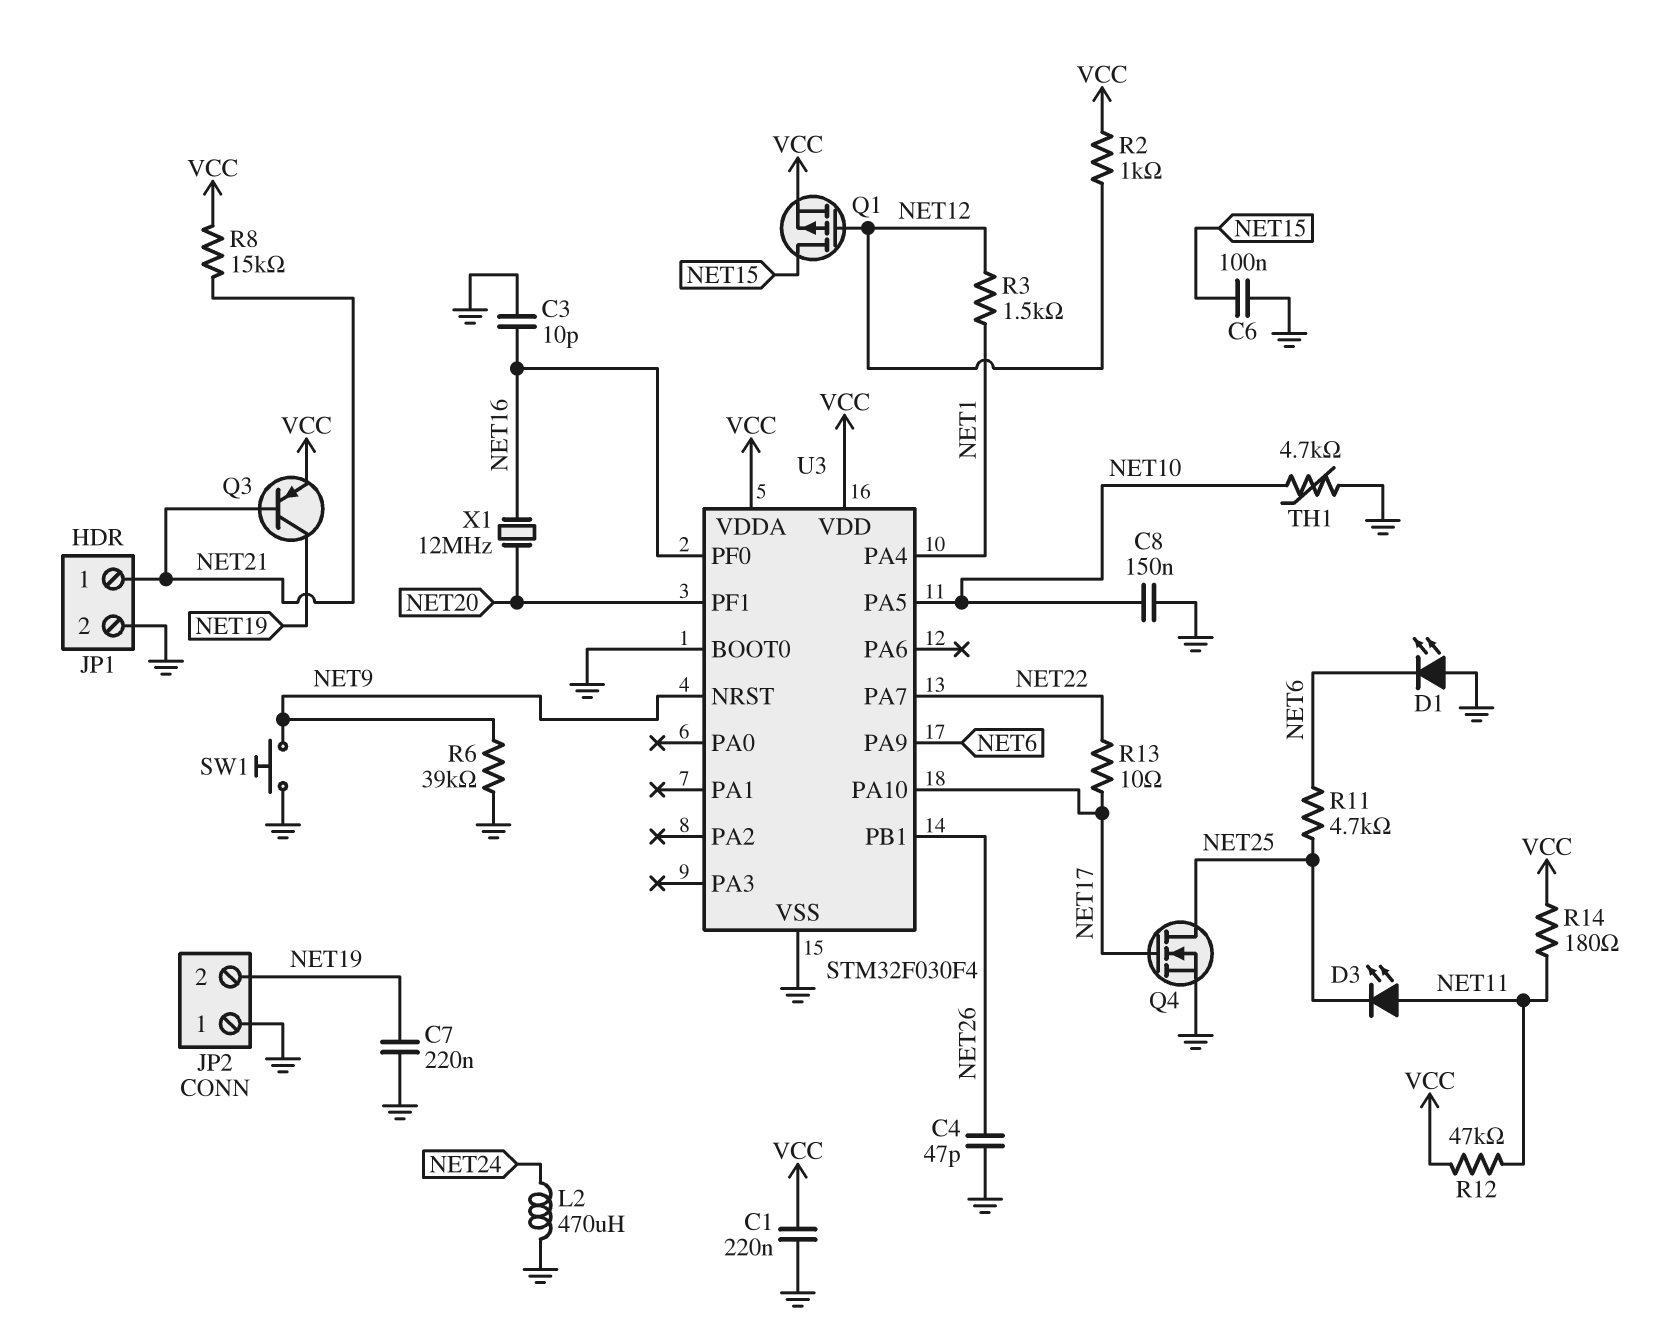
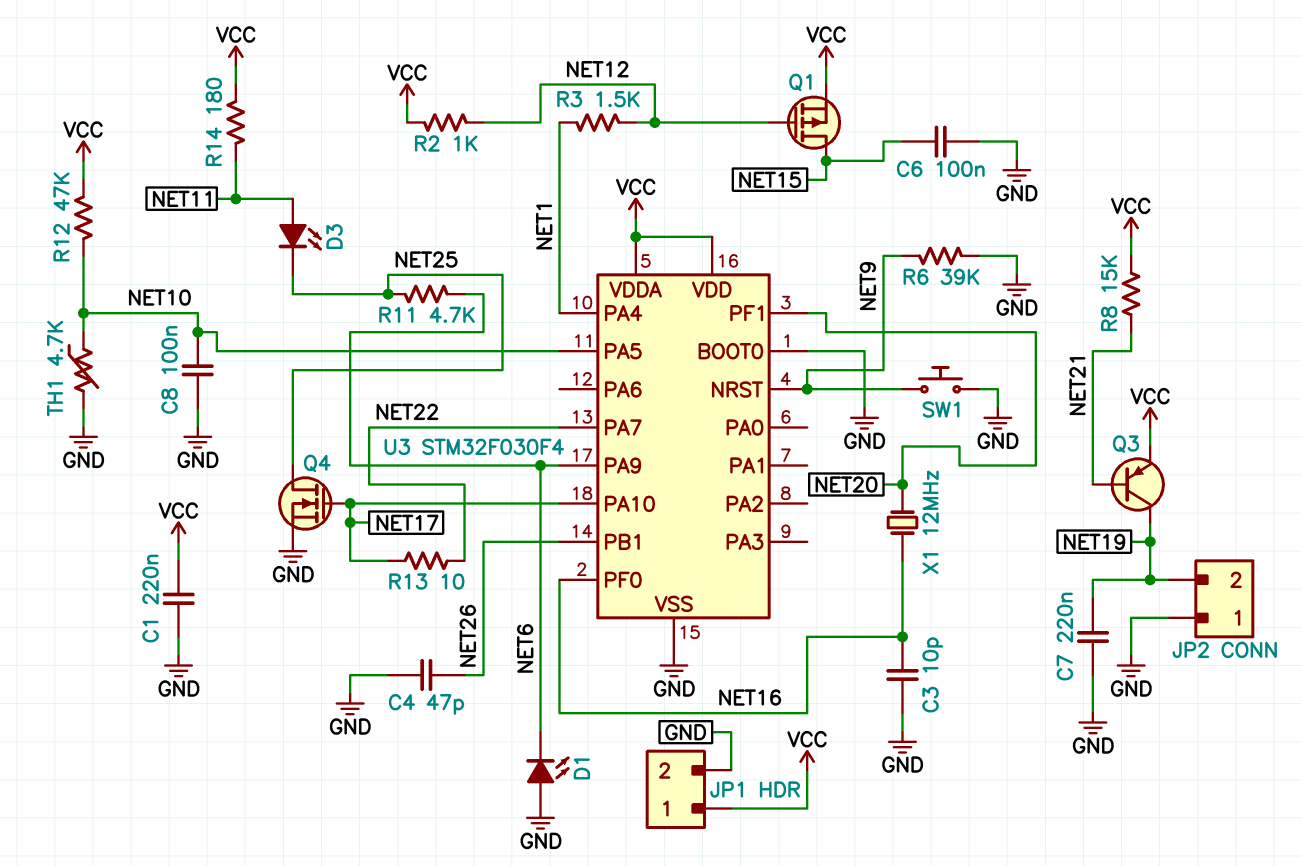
C8: 150nF (GND, NET10) -> 100nF (GND, NET10)
JP1 pin 1: NET21 -> VCC
L2: 470uH (GND, NET24) -> none
R12: 47k (NET11, VCC) -> 47k (NET10, VCC)

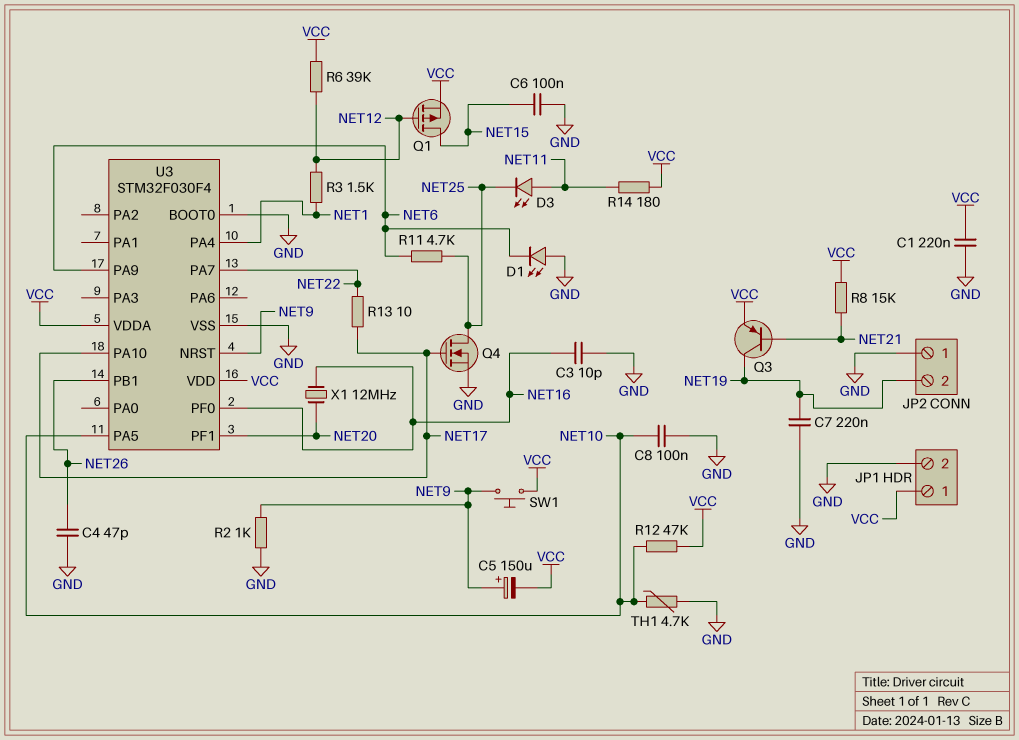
C5: none -> 150uF (plus NET9, minus VCC)
R2: 1k (NET12, VCC) -> 1k (GND, NET9)
R6: 39k (GND, NET9) -> 39k (NET12, VCC)
SW1: button (GND, NET9) -> button (NET9, VCC)

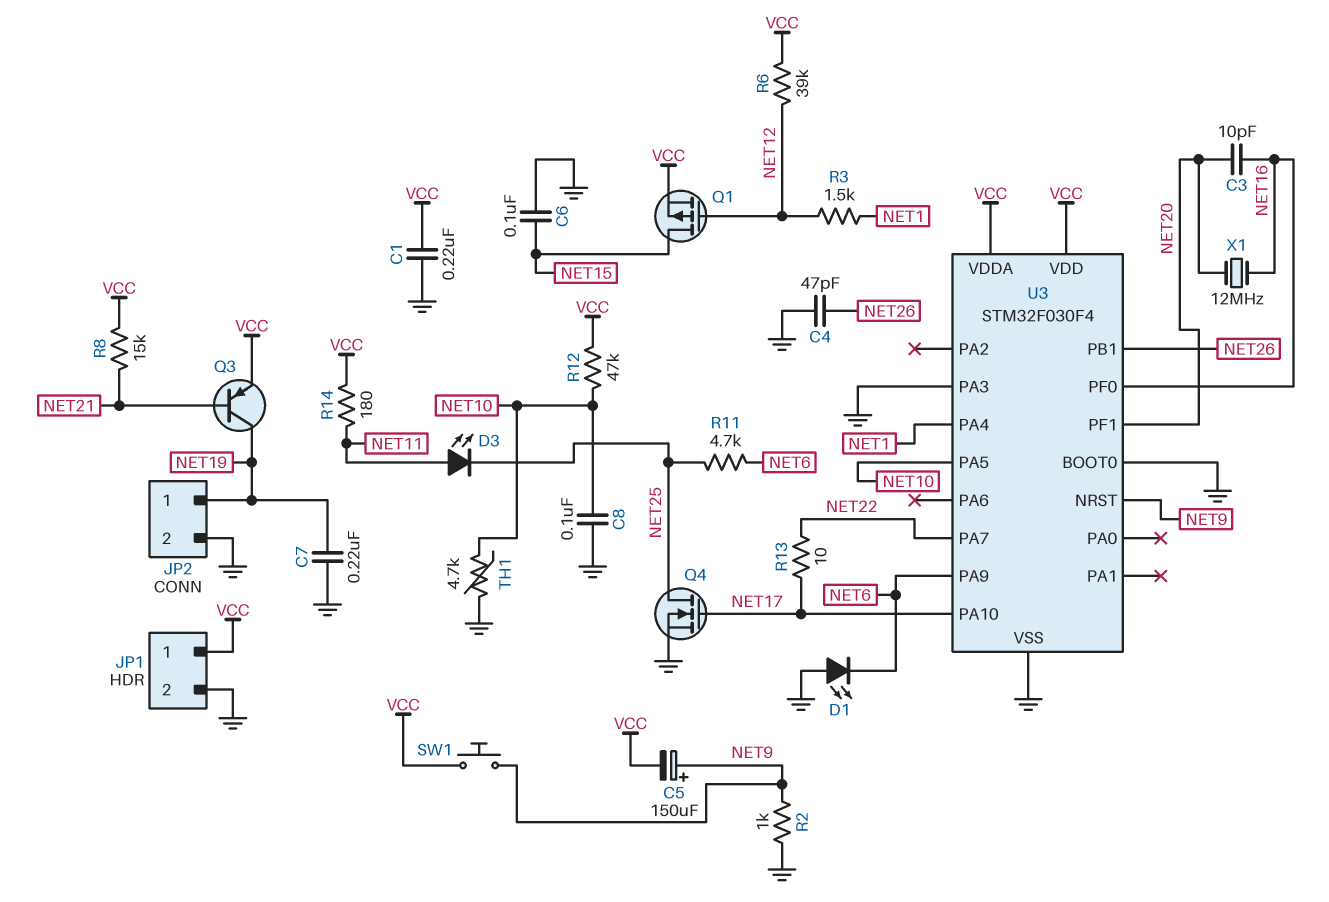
C3: 10pF (GND, NET16) -> 10pF (NET16, NET20)
JP2 pin 1: GND -> NET19
JP2 pin 2: NET19 -> GND
U3 pin PA3: none -> GND

